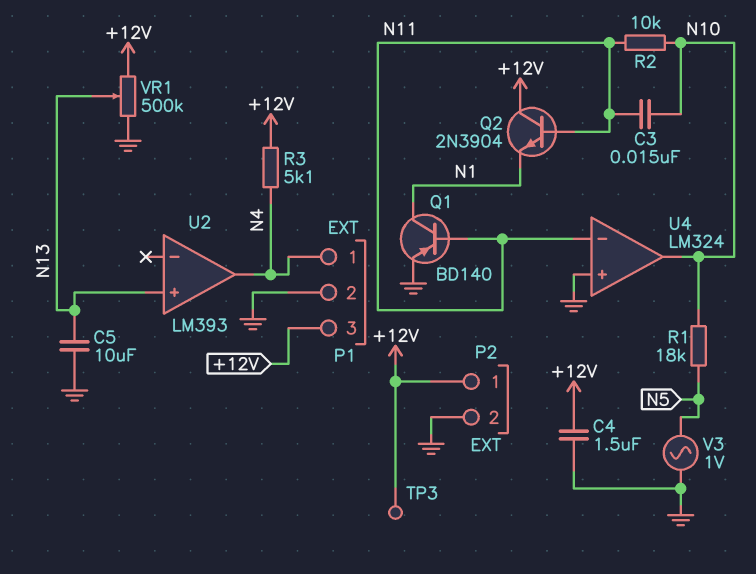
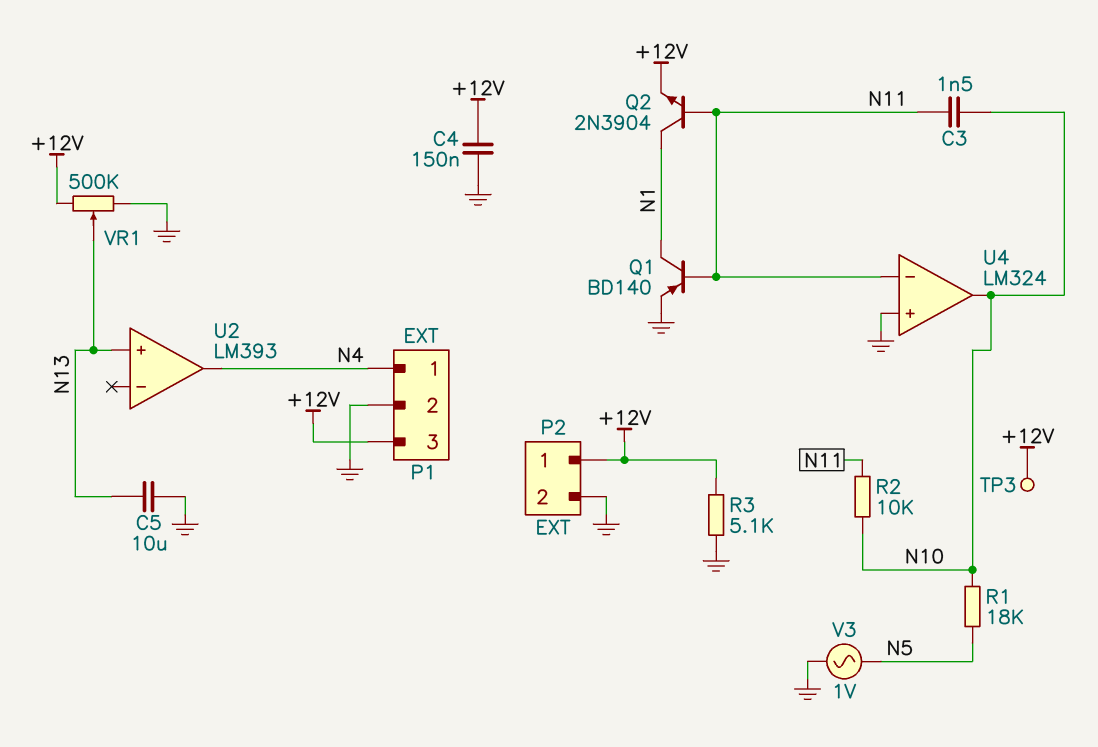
C3: 15nF (N10, N11) -> 1.5nF (N10, N11)
C4: 1.5uF (+12V, GND) -> 150nF (+12V, GND)
Q2: NPN 2N3904 (B N11, C +12V, E N1) -> NPN 2N3904 (B N11, C N1, E +12V)
R3: 5.1k (+12V, N4) -> 5.1k (+12V, GND)

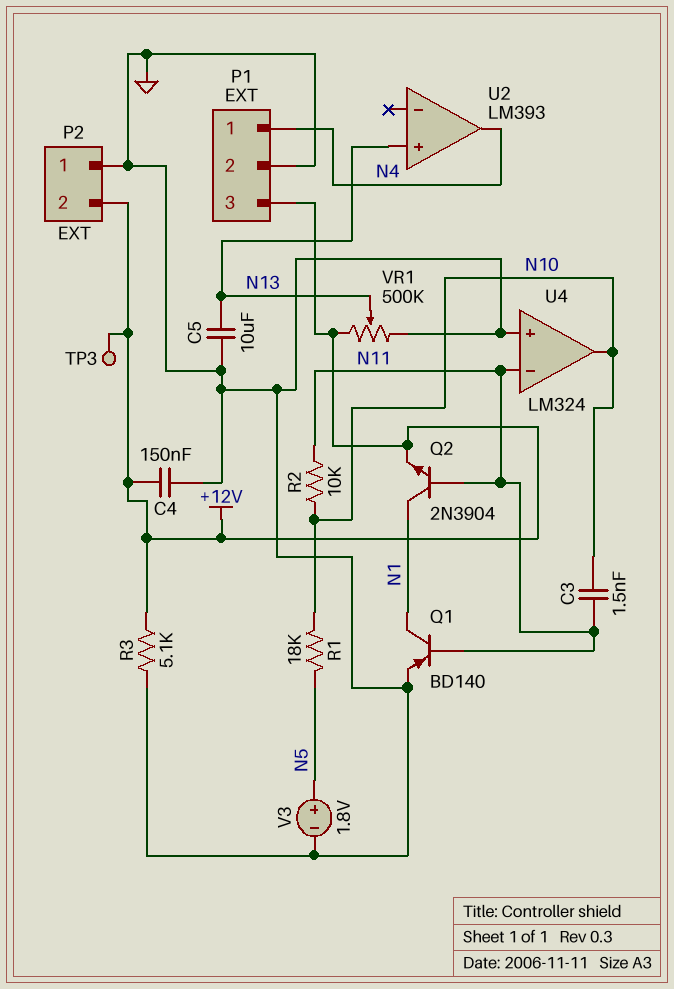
P2 pin 1: +12V -> GND
P2 pin 2: GND -> +12V
V3: AC 1V (GND, N5) -> 1.8V (plus N5, minus GND)

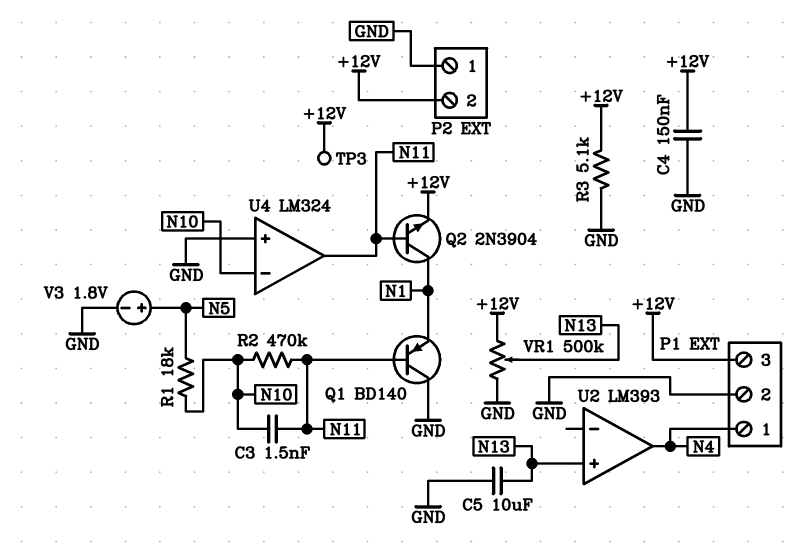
Q1: PNP BD140 (B N11, C N1, E GND) -> PNP BD140 (B N11, C GND, E N1)
R2: 10k (N10, N11) -> 470k (N10, N11)
U4 pin in-: N11 -> N10
U4 pin out: N10 -> N11

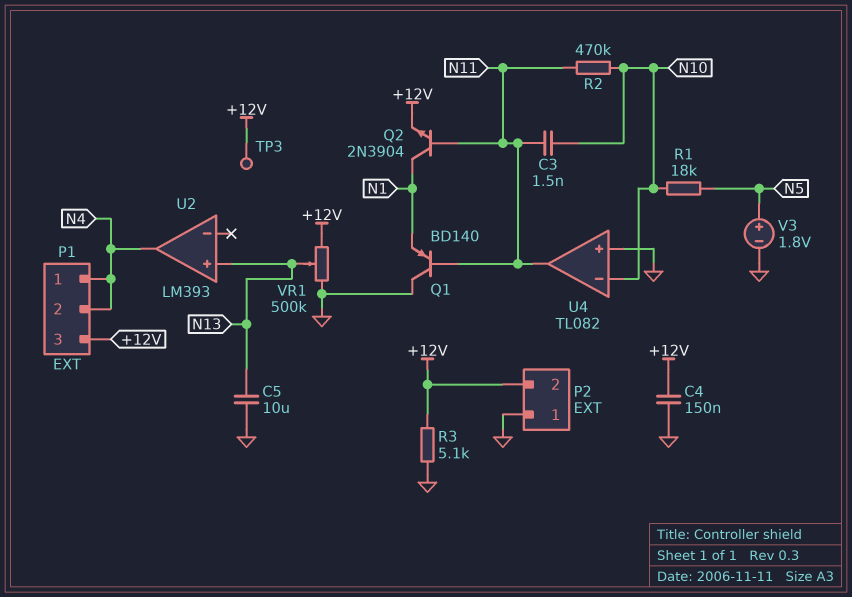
P1 pin 2: GND -> N4
U4: LM324 -> TL082

